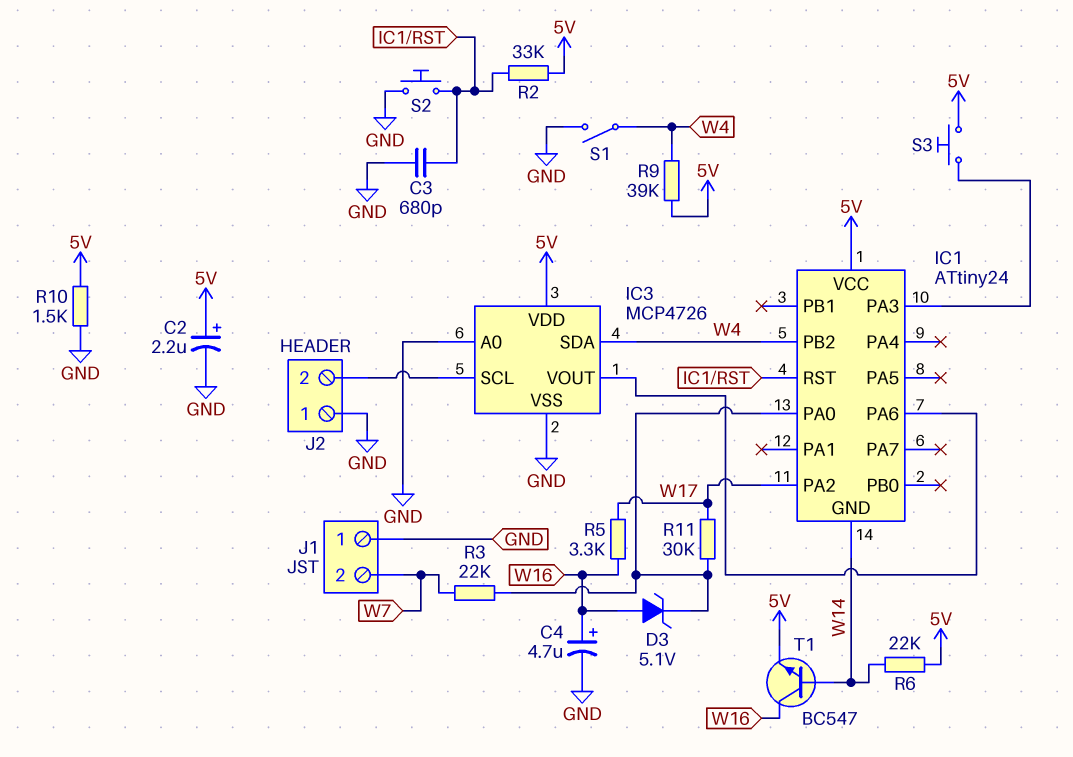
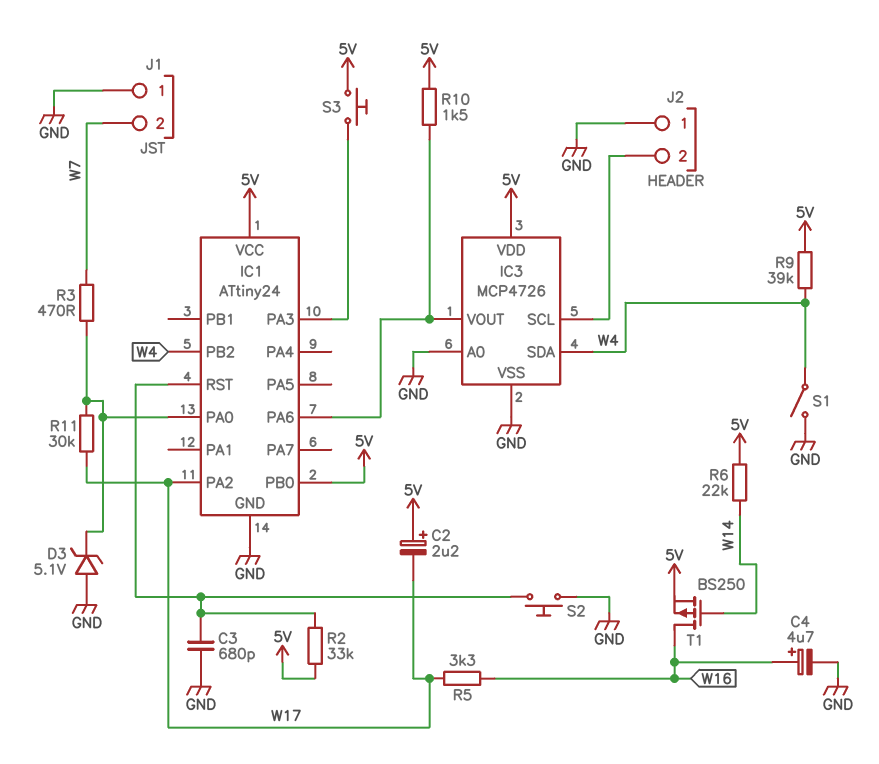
C2: 2.2uF (plus 5V, minus GND) -> 2.2uF (plus 5V, minus W17)
D3: zener 5.1V (A W16, K IC1/PA0) -> zener 5.1V (A GND, K IC1/PA0)
IC1 pin GND: W14 -> GND
IC1 pin PB0: none -> 5V
R3: 22k (IC1/PA0, W7) -> 470 (IC1/PA0, W7)
R10: 1.5k (5V, GND) -> 1.5k (5V, IC1/PA6)
T1: NPN BC547 (B W14, C W16, E 5V) -> PMOS BS250 (G W14, D W16, S 5V)

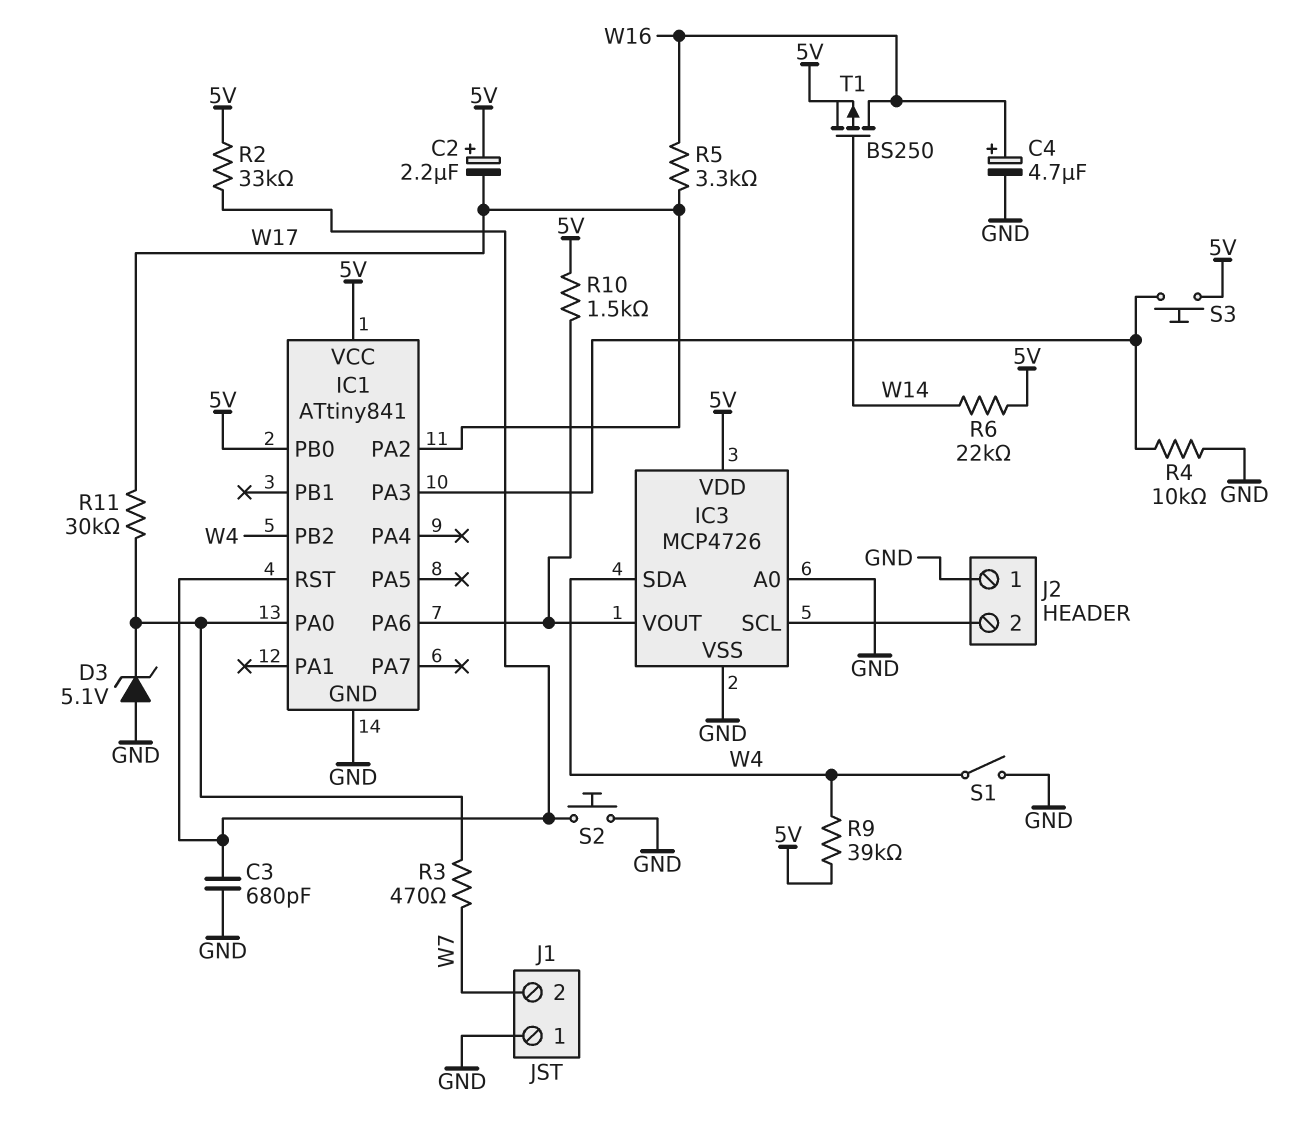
IC1: ATtiny24 -> ATtiny841
R4: none -> 10k (GND, IC1/PA3)

